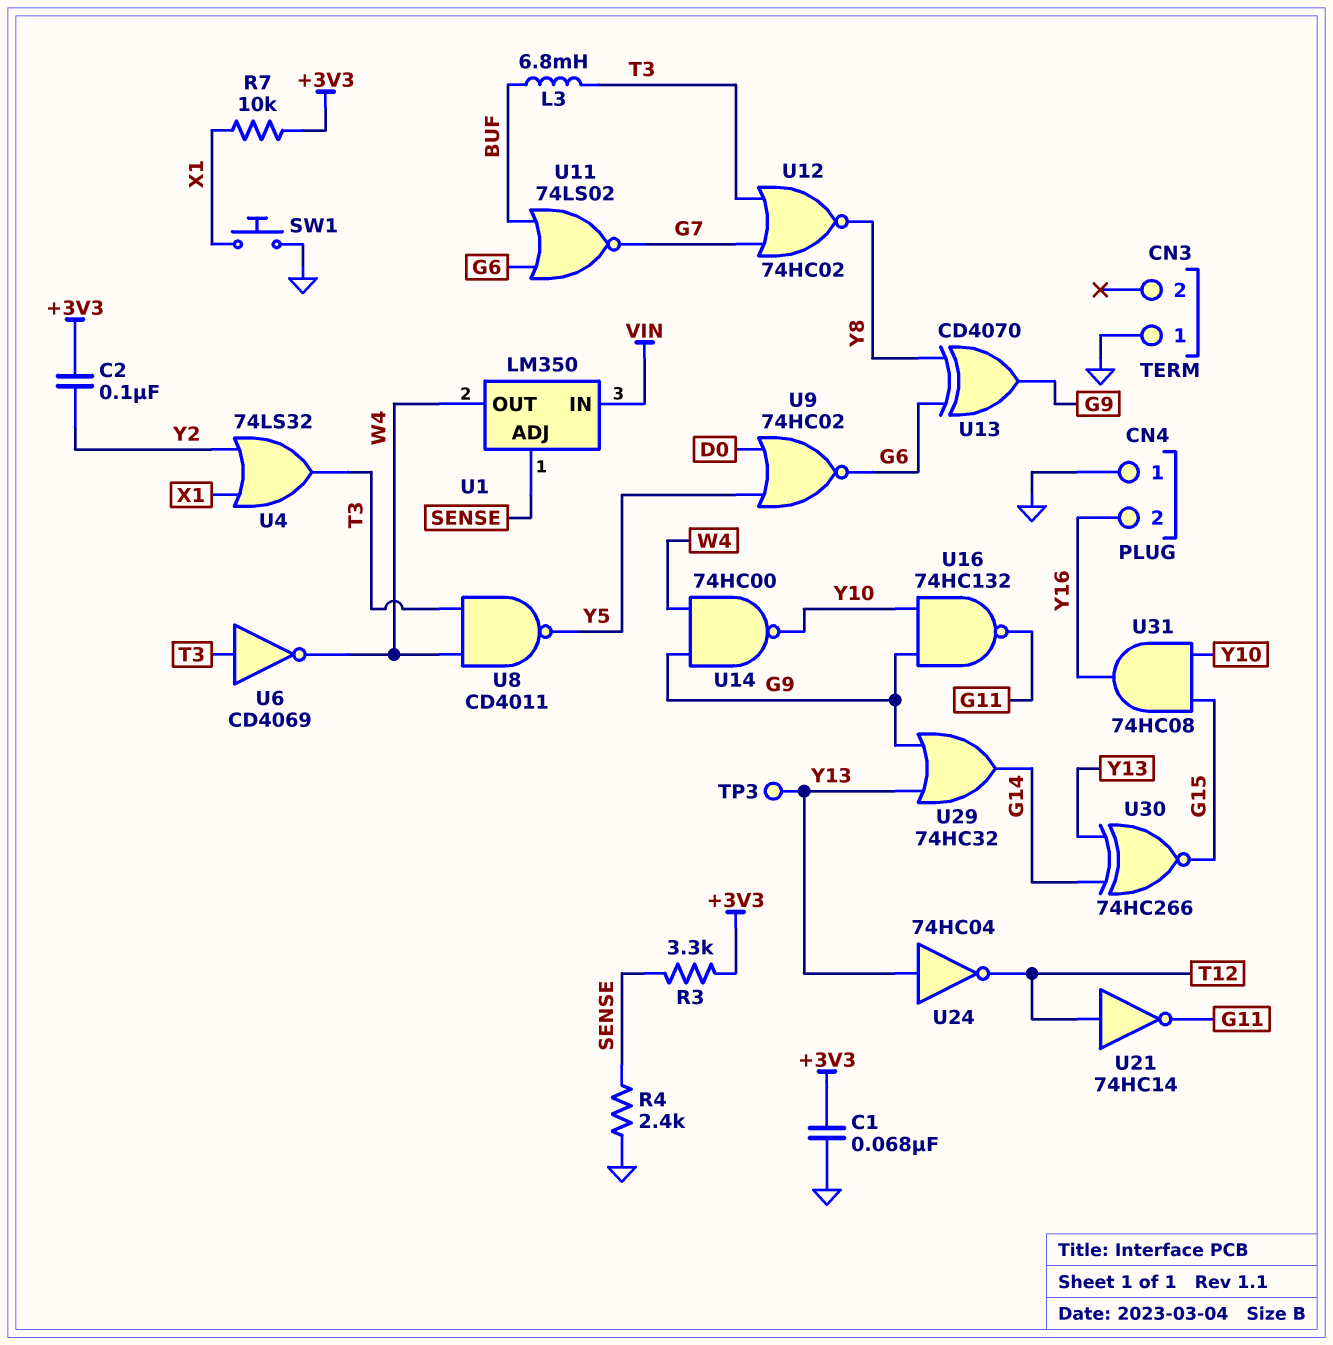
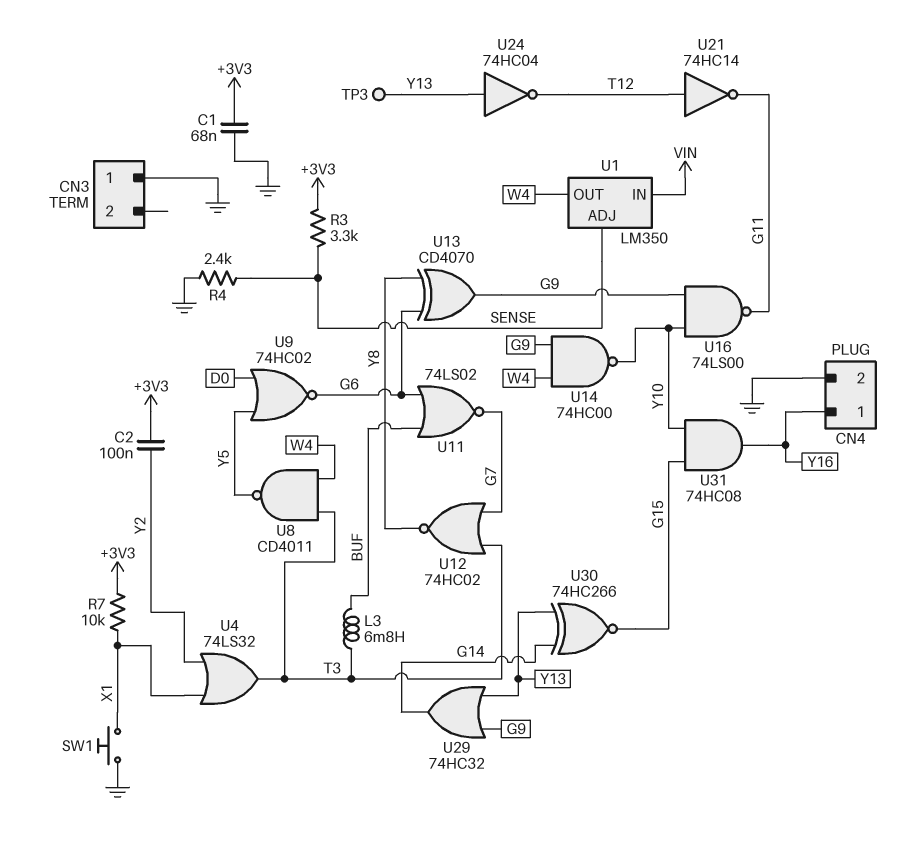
CN4 pin 1: GND -> Y16
CN4 pin 2: Y16 -> GND
U6: NOT CD4069 (in T3, out W4) -> none
U16: NAND 74HC132 (in G9, in Y10, out G11) -> NAND 74LS00 (in G9, in Y10, out G11)

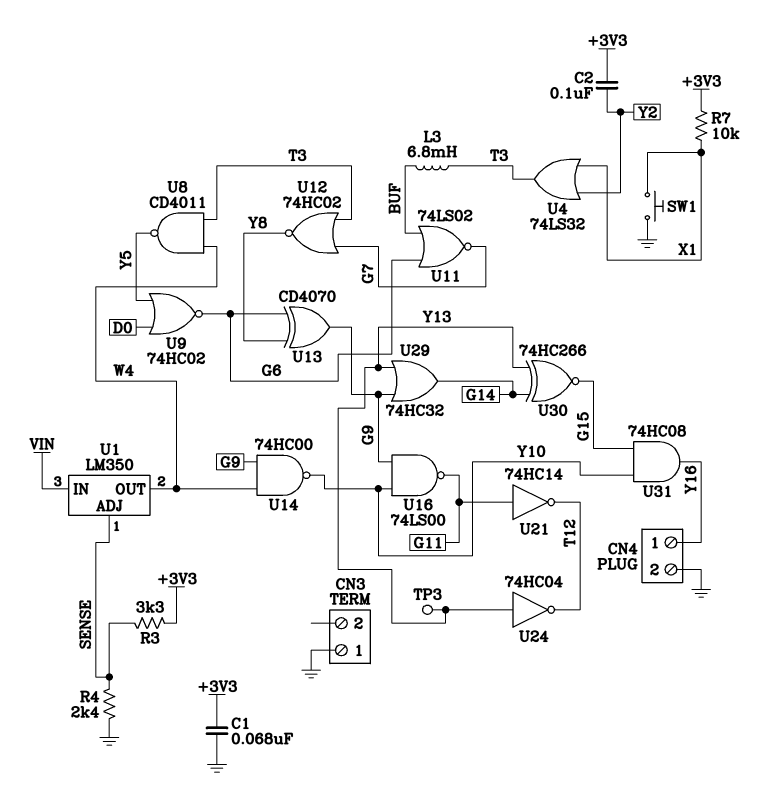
U21: NOT 74HC14 (in T12, out G11) -> NOT 74HC14 (in G11, out T12)

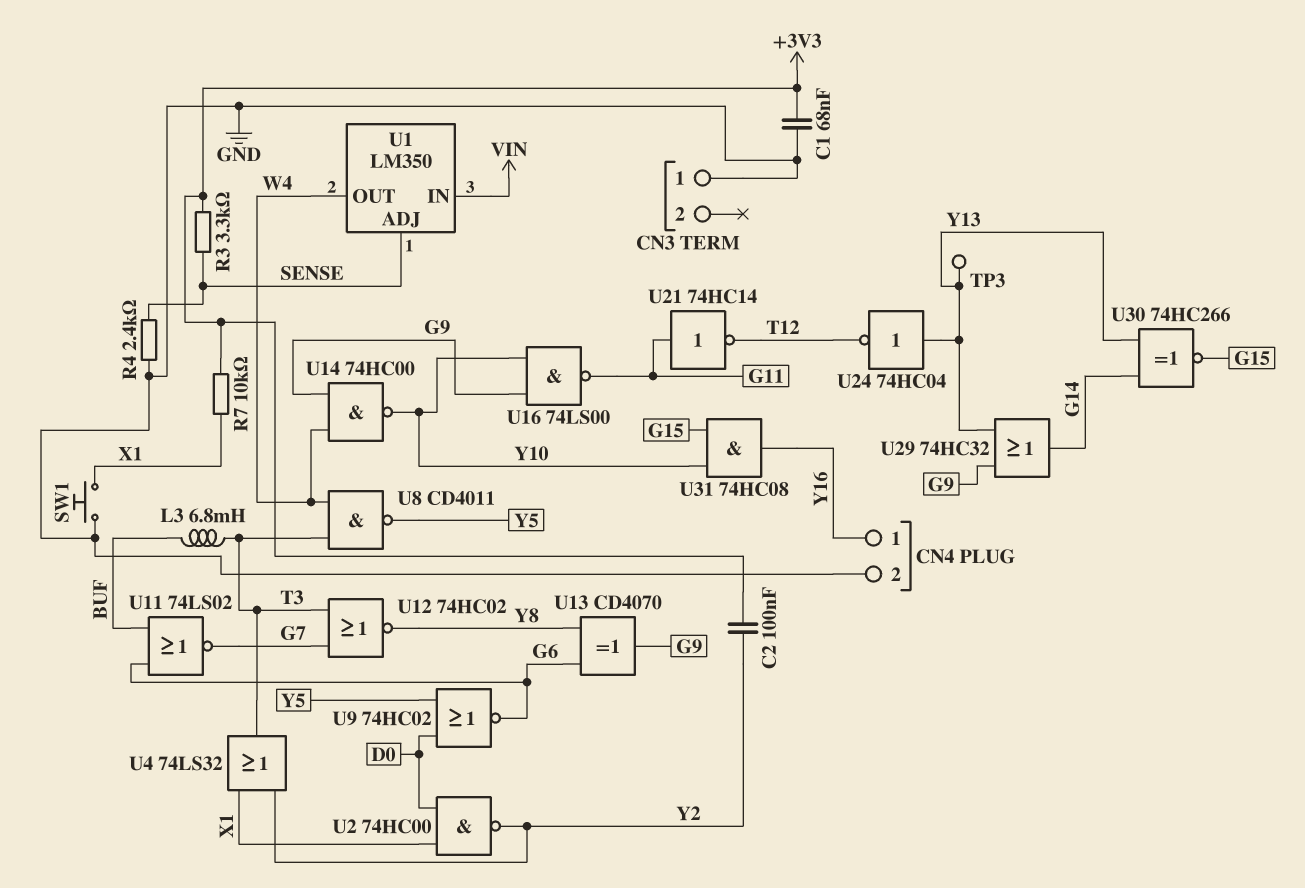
U2: none -> NAND 74HC00 (in D0, in X1, out Y2)

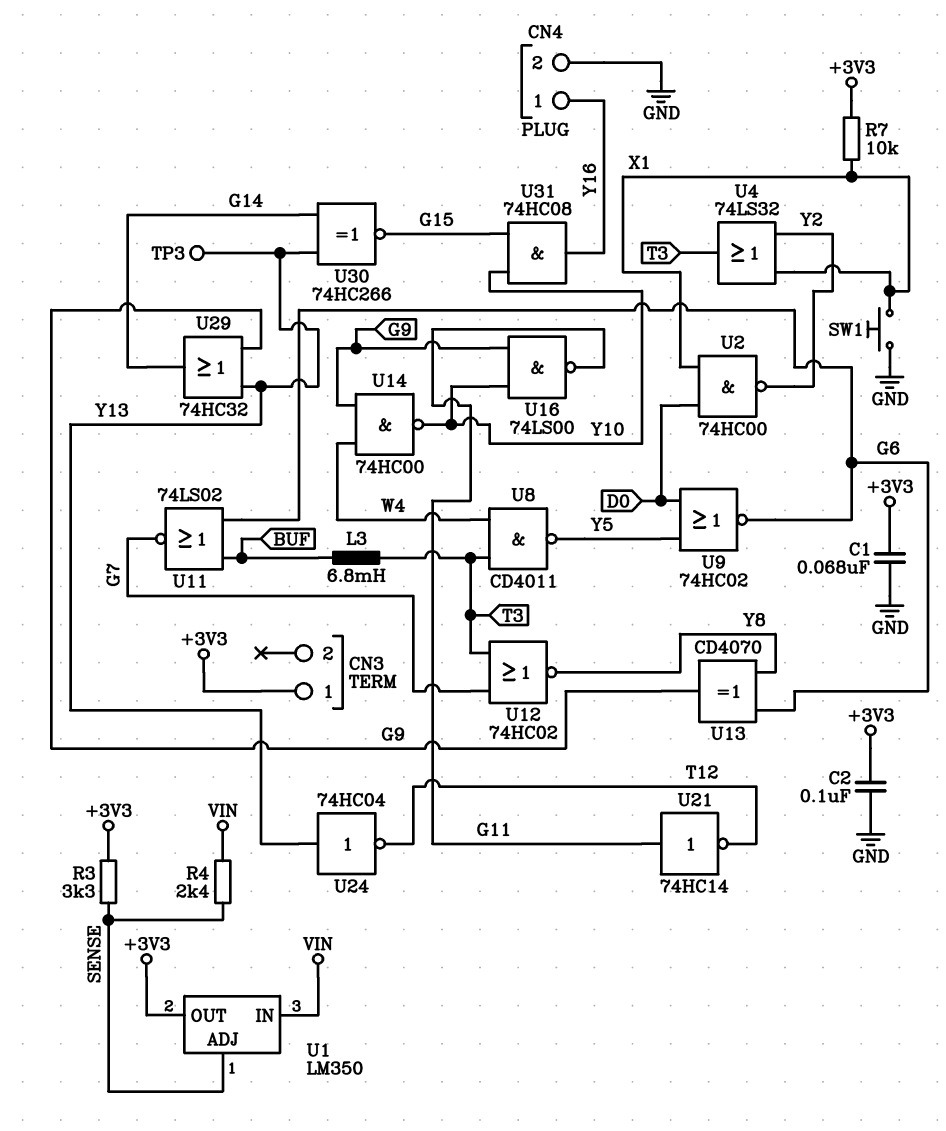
C2: 100nF (+3V3, Y2) -> 100nF (+3V3, GND)
CN3 pin 1: GND -> +3V3
R4: 2.4k (GND, SENSE) -> 2.4k (SENSE, VIN)
U1 pin OUT: W4 -> +3V3

